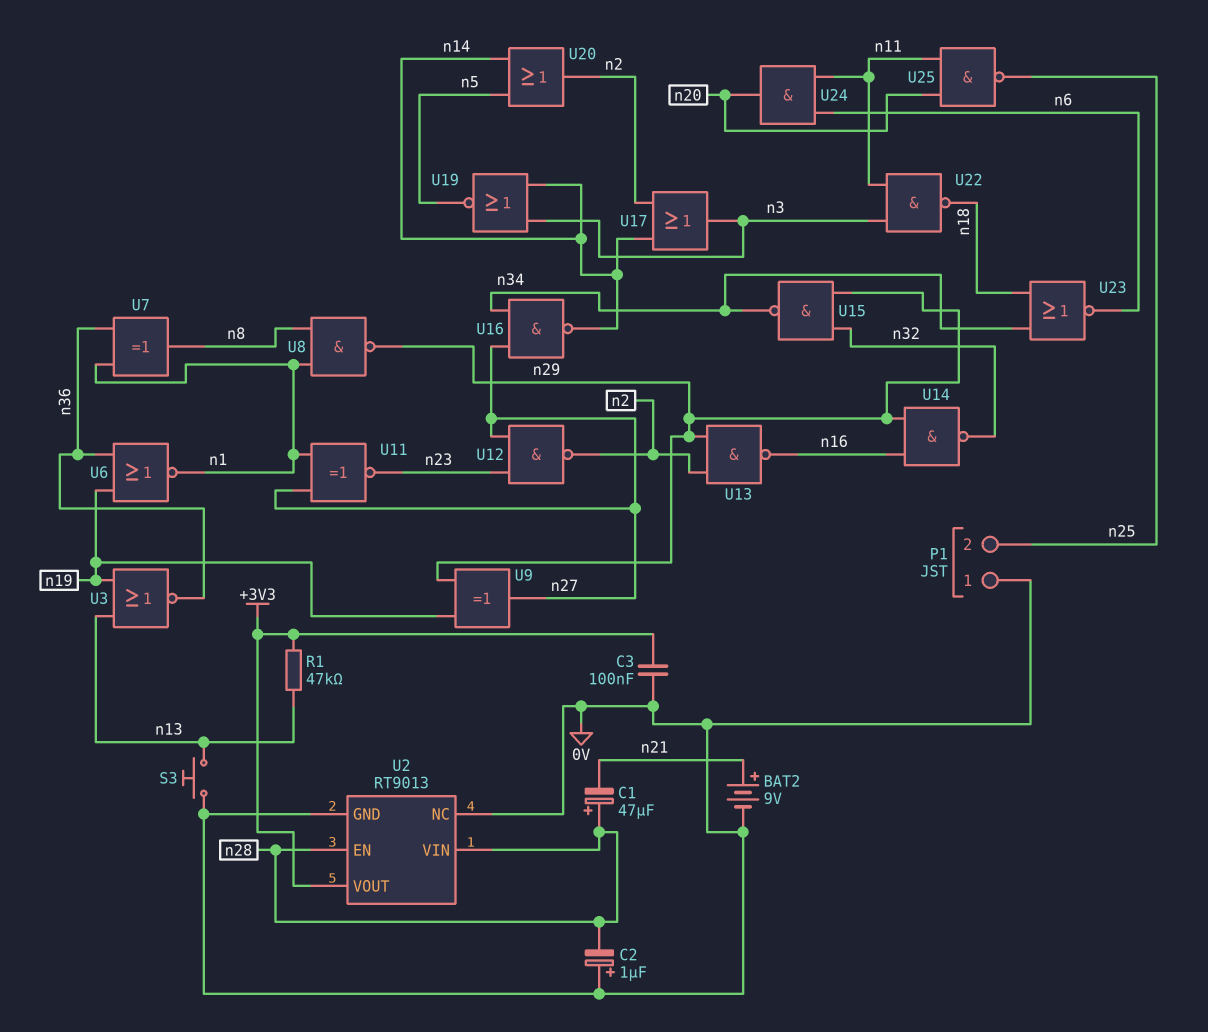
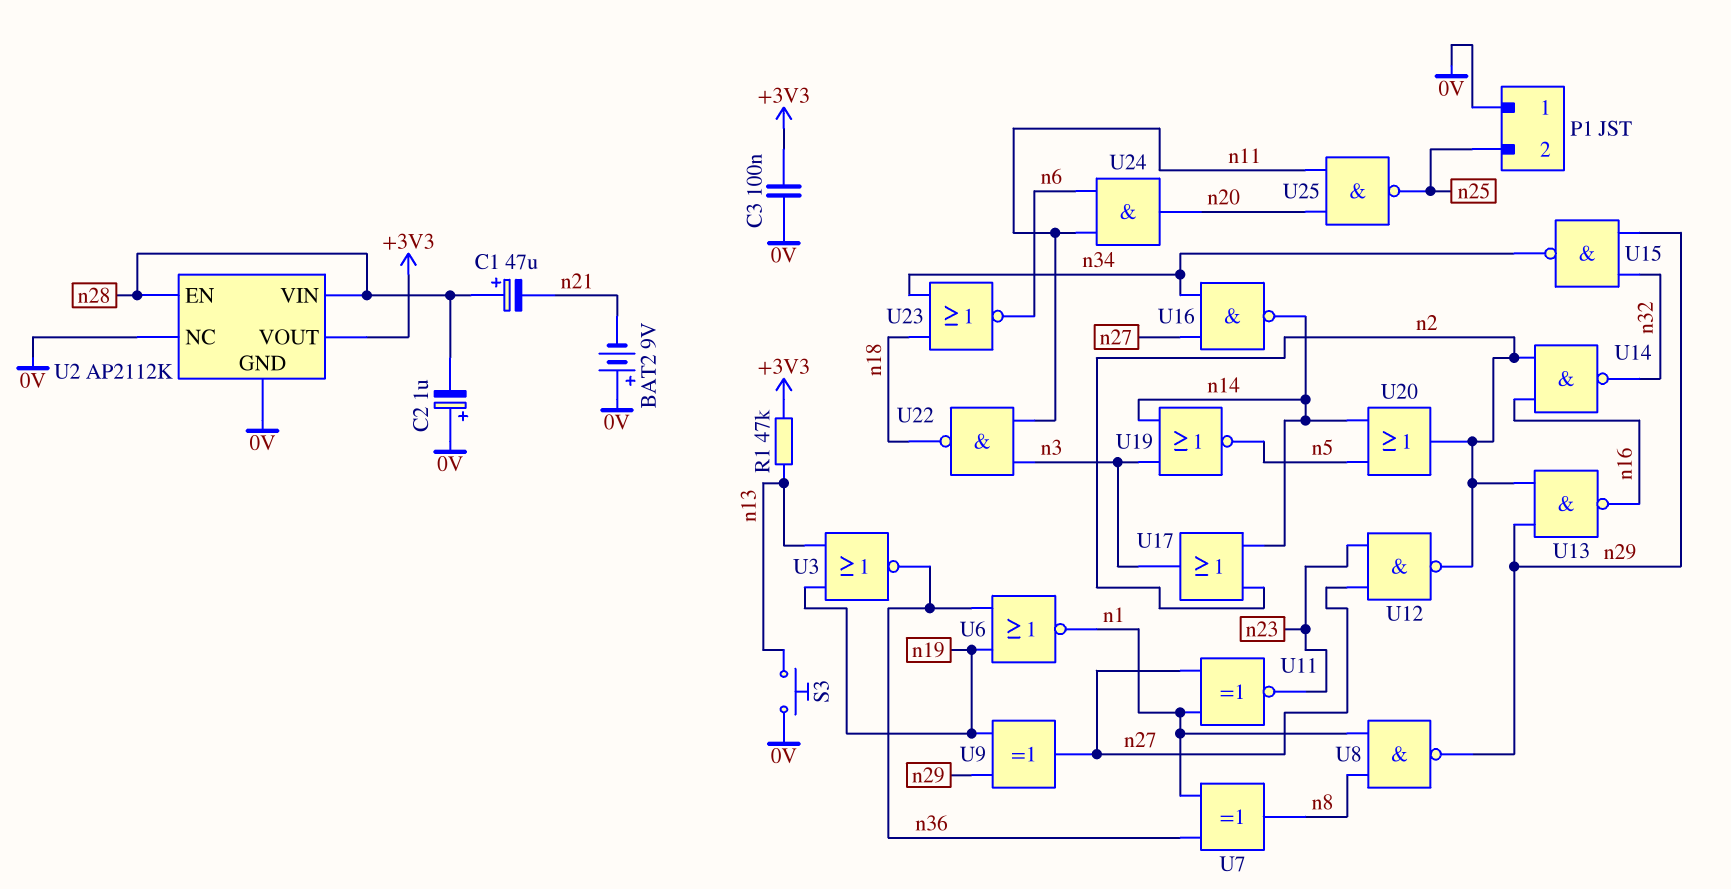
BAT2: 9V (plus n21, minus 0V) -> 9V (plus 0V, minus n21)
U2: RT9013 -> AP2112K
U14: NAND (in n16, in n29, out n32) -> NAND (in n2, in n16, out n32)

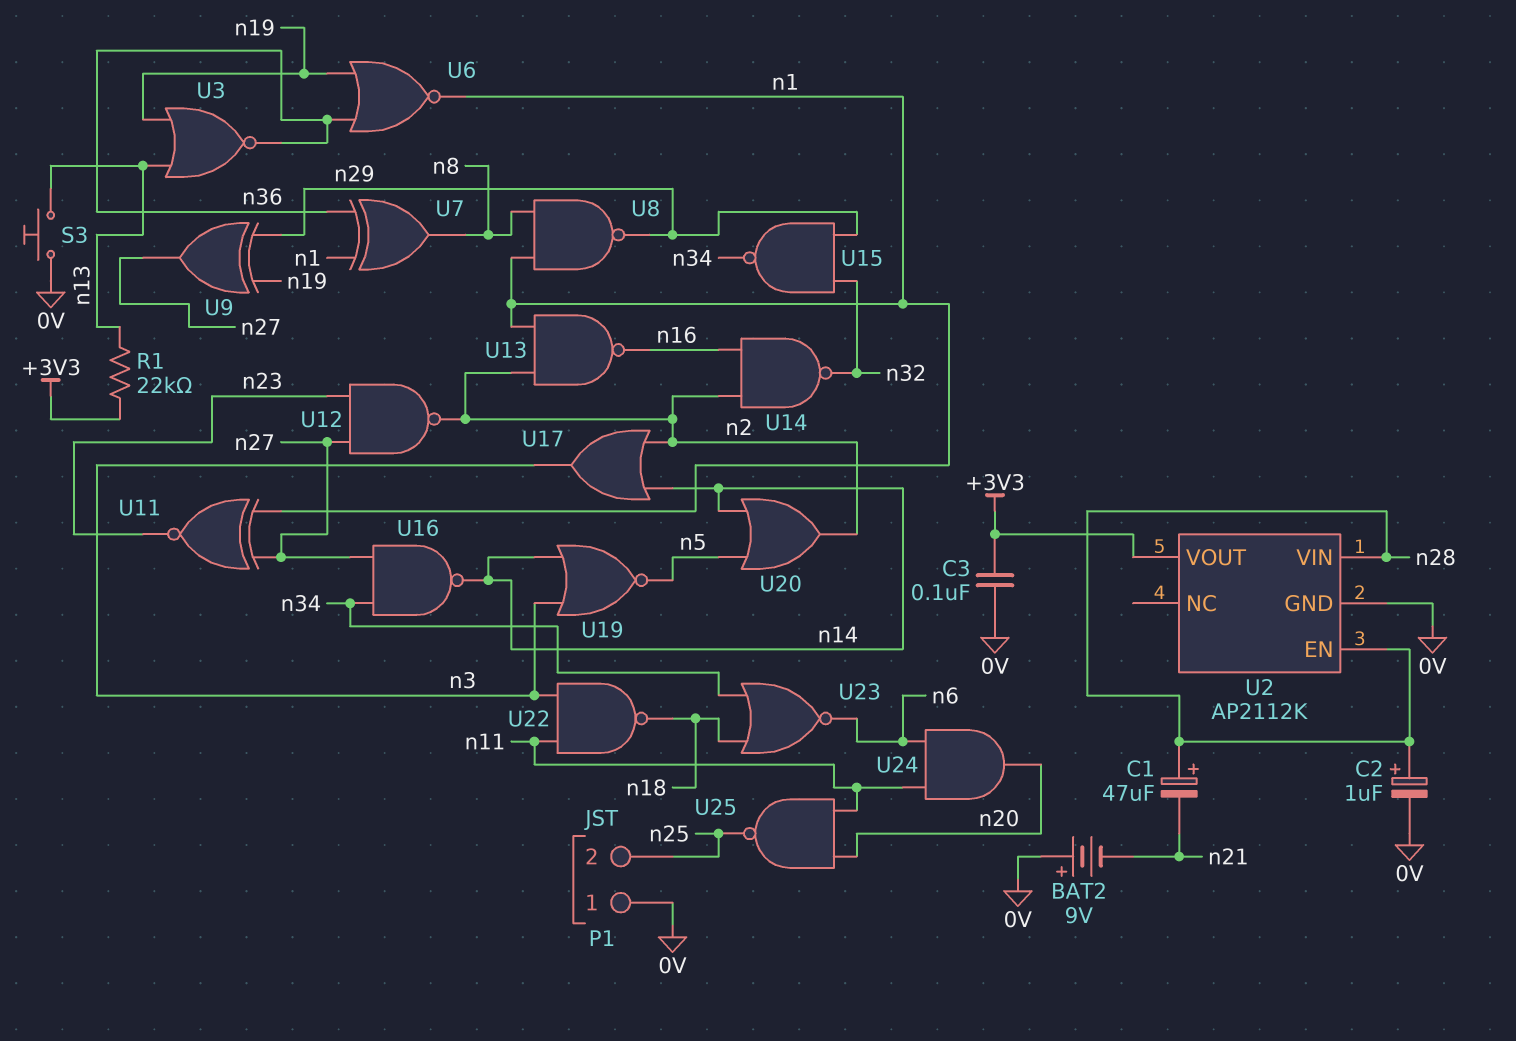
C2: 1uF (plus 0V, minus n28) -> 1uF (plus n28, minus 0V)
R1: 47k (+3V3, n13) -> 22k (+3V3, n13)
U2 pin NC: 0V -> none
U13: NAND (in n2, in n29, out n16) -> NAND (in n1, in n2, out n16)

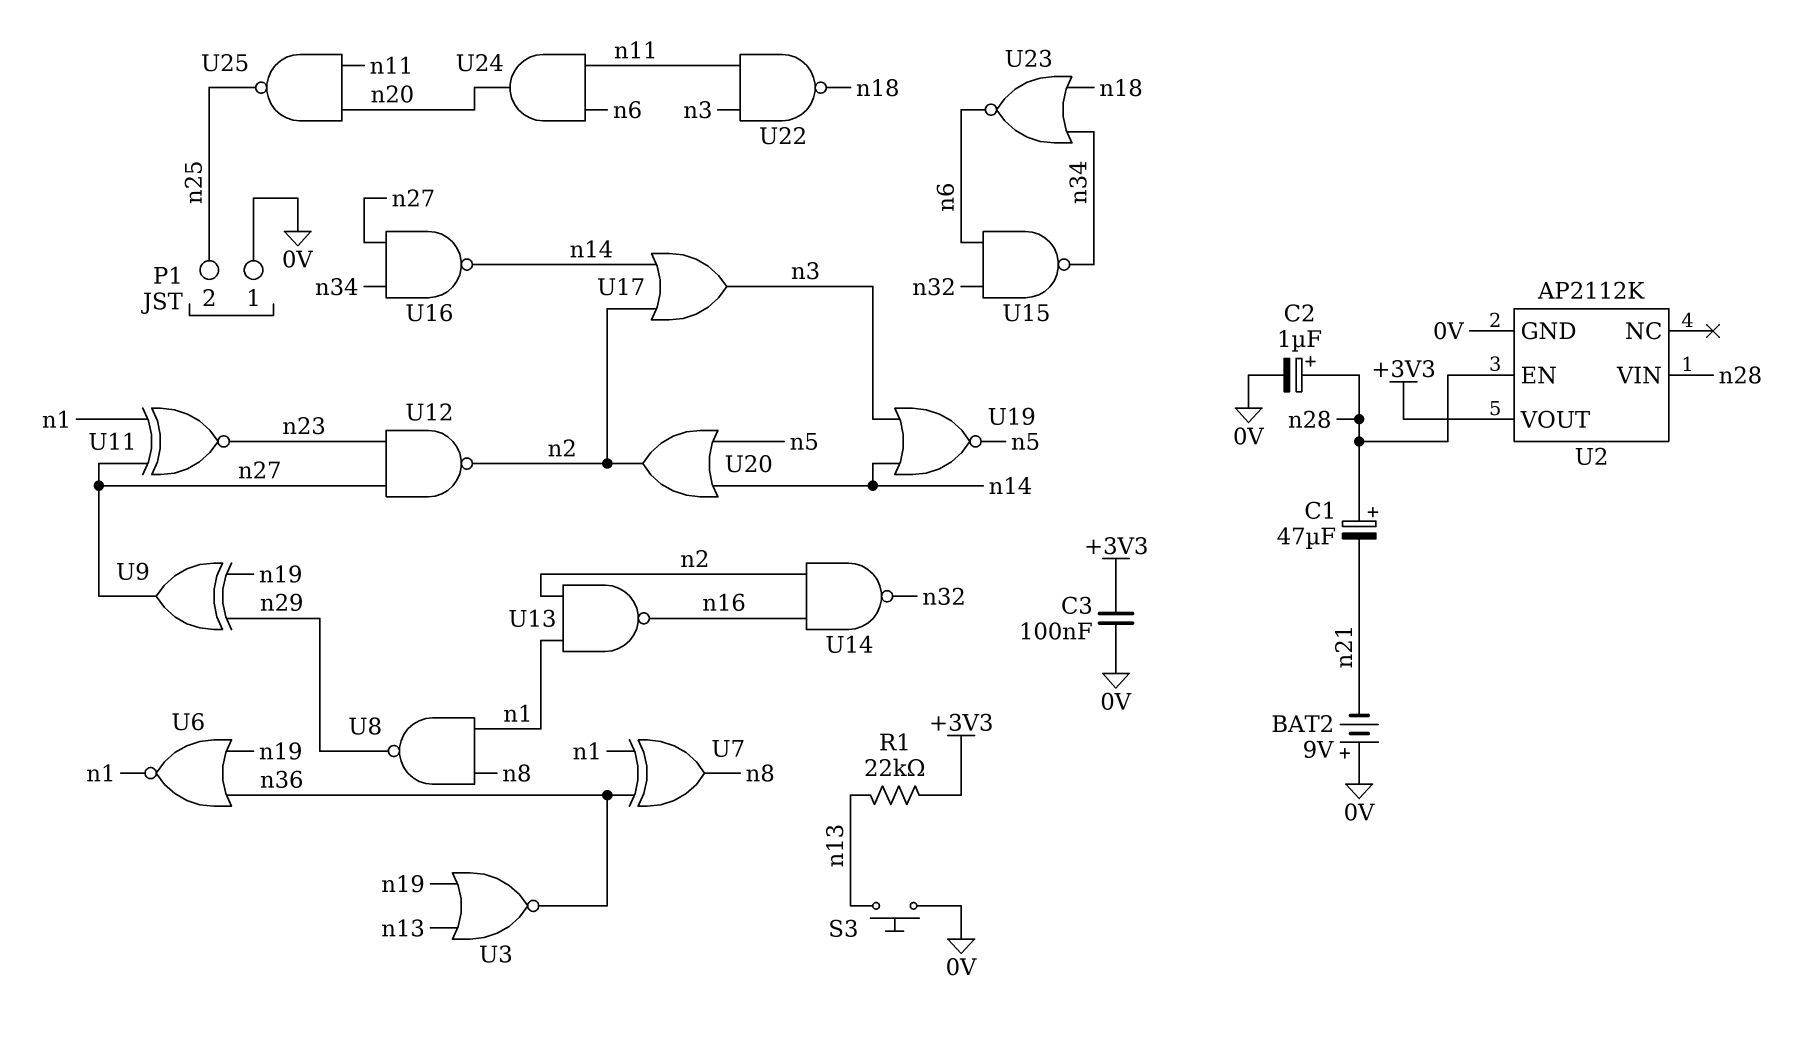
U15: NAND (in n29, in n32, out n34) -> NAND (in n6, in n32, out n34)

